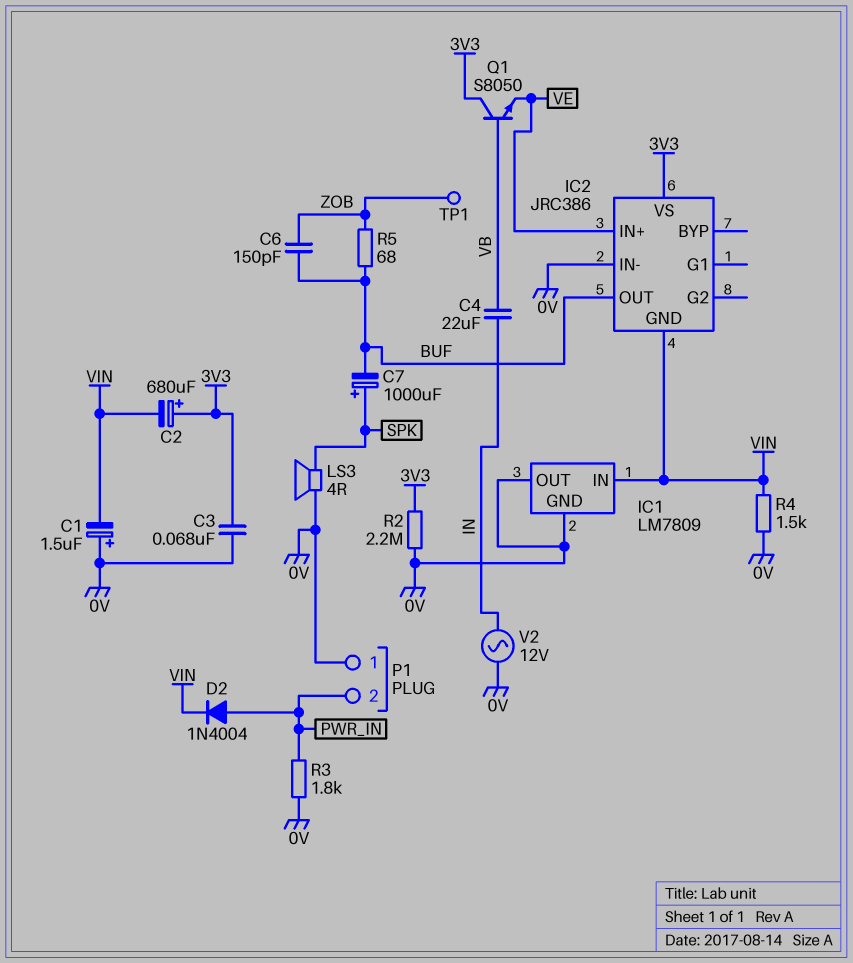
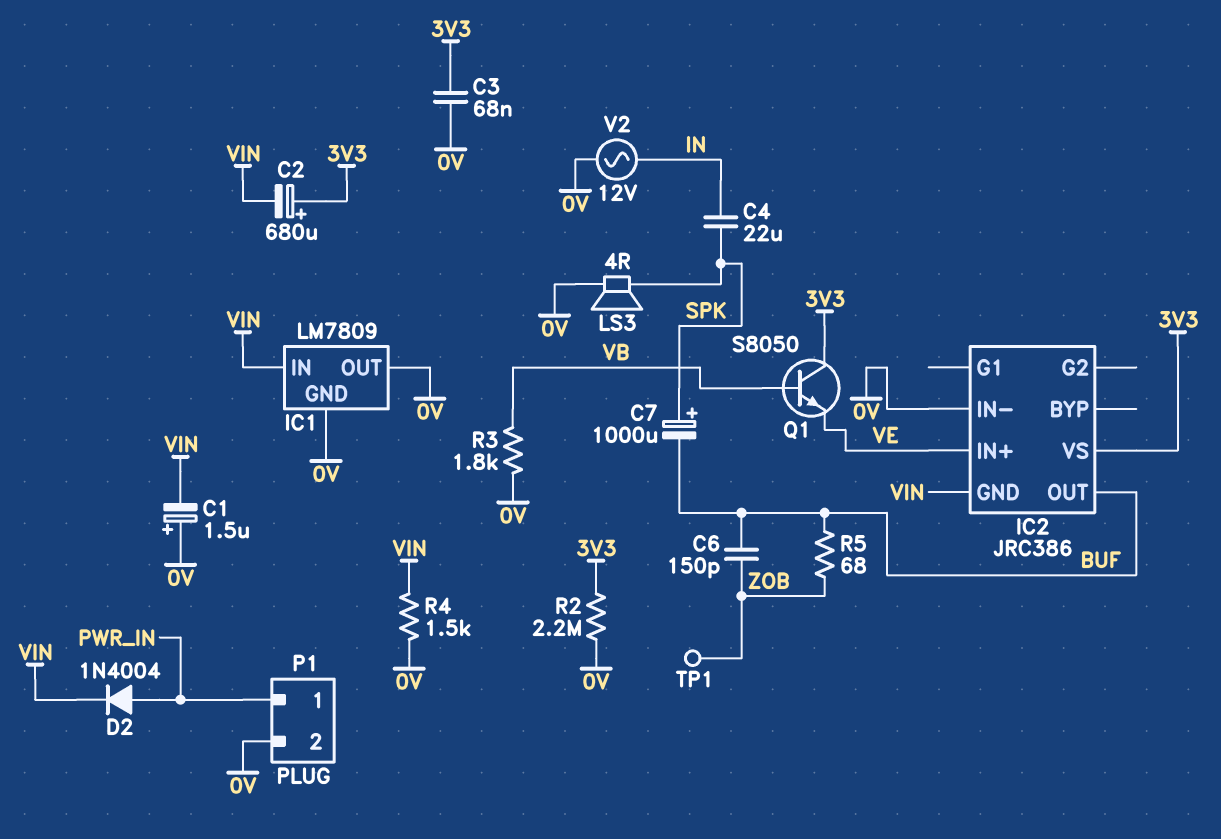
C4: 22uF (IN, VB) -> 22uF (IN, SPK)
P1 pin 1: 0V -> PWR_IN
P1 pin 2: PWR_IN -> 0V
R3: 1.8k (0V, PWR_IN) -> 1.8k (0V, VB)

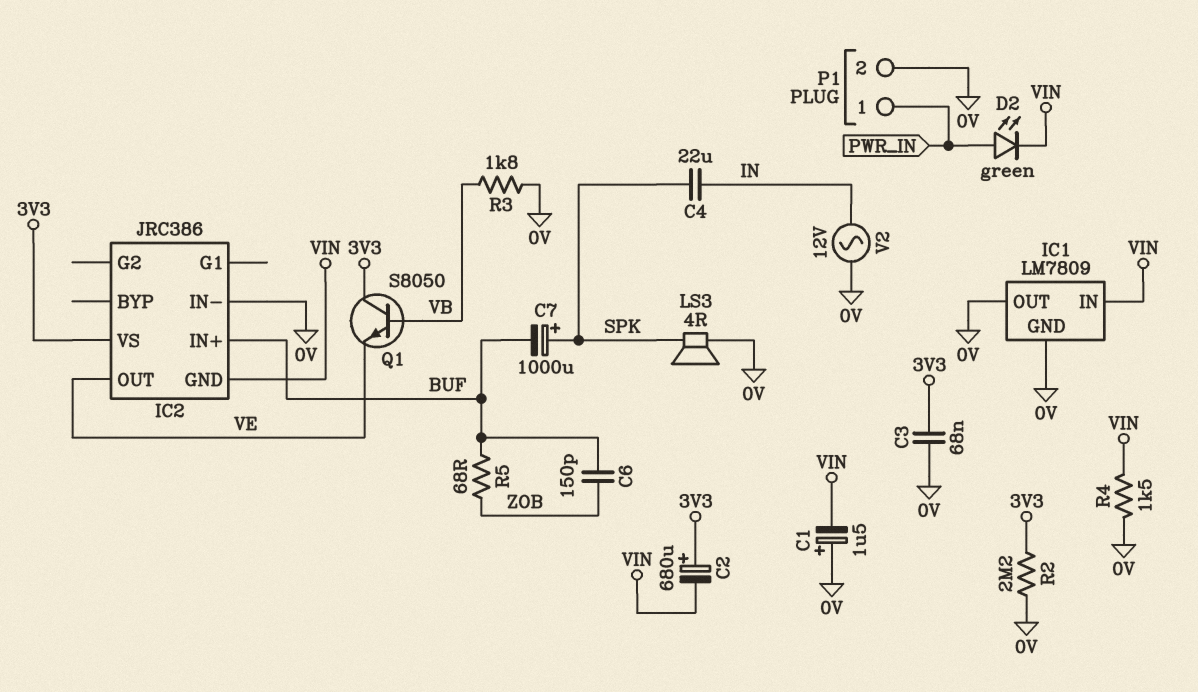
D2: diode 1N4004 (A PWR_IN, K VIN) -> LED green (A PWR_IN, K VIN)
IC2 pin IN+: VE -> BUF
IC2 pin OUT: BUF -> VE
TP1: test point (ZOB) -> none

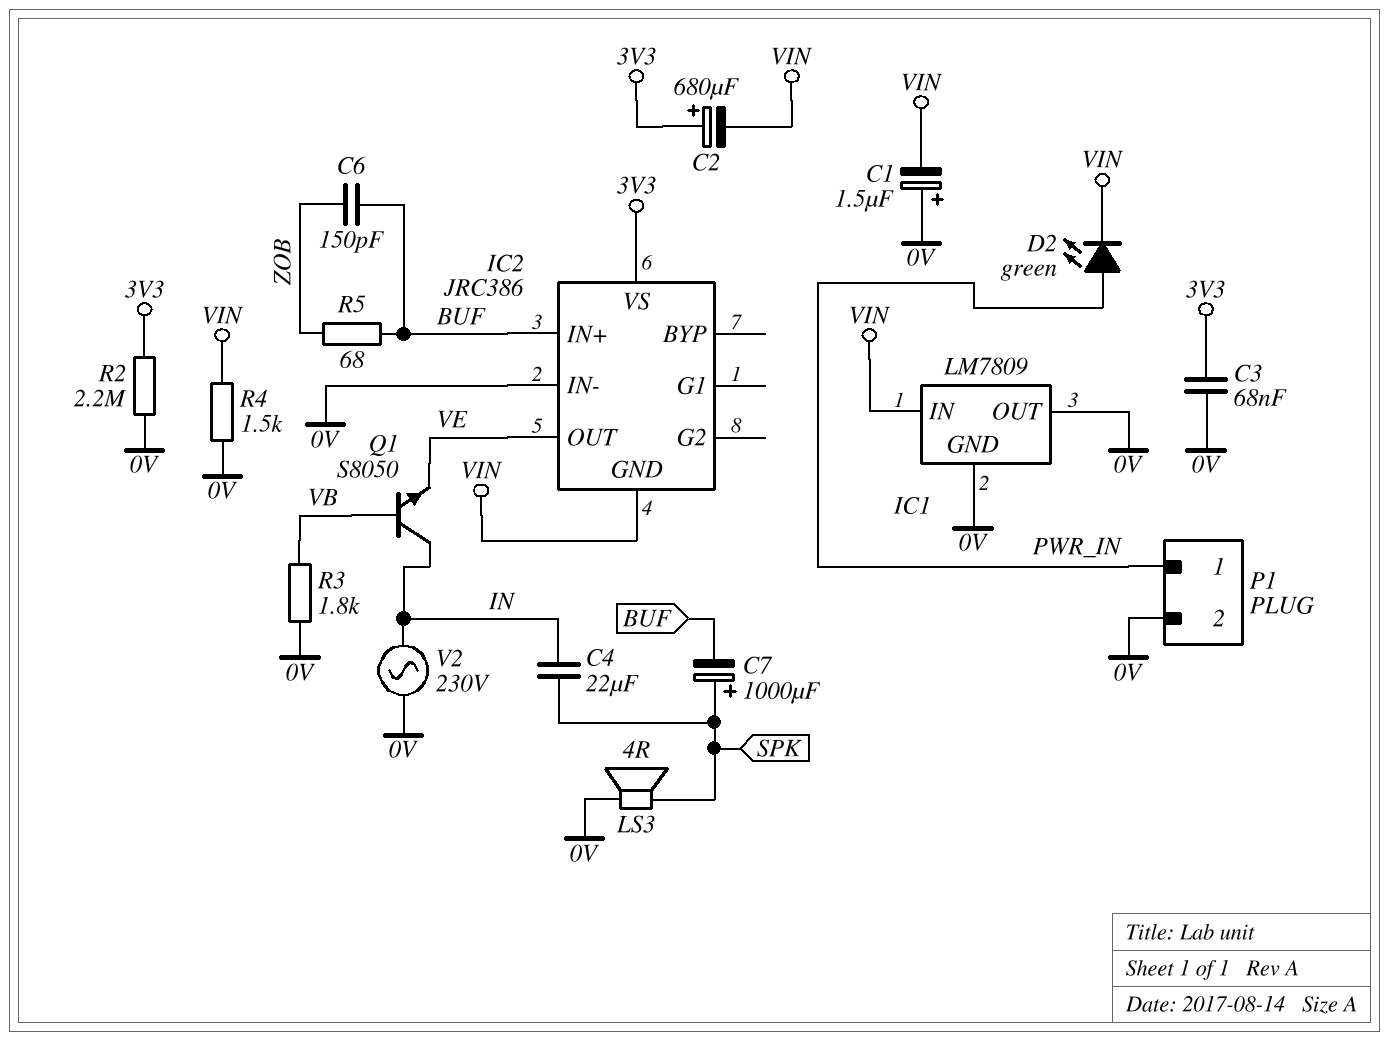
Q1: NPN S8050 (B VB, C 3V3, E VE) -> NPN S8050 (B VB, C IN, E VE)
V2: AC 12V (0V, IN) -> AC 230V (0V, IN)

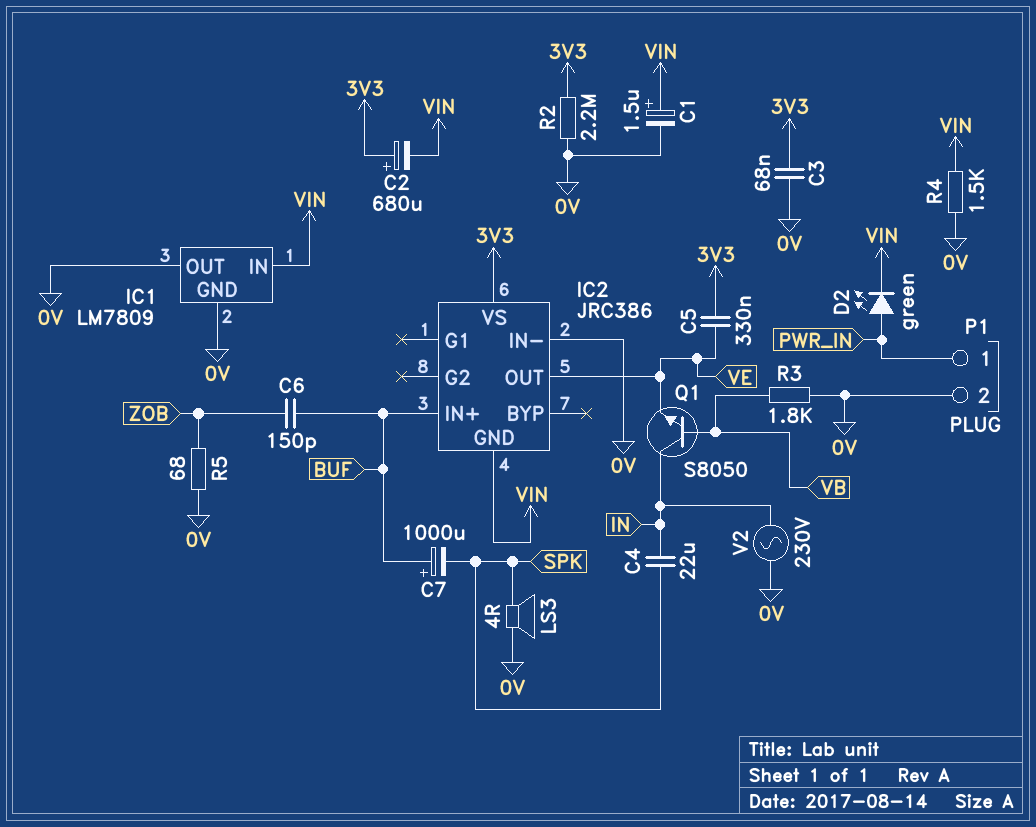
C1: 1.5uF (plus 0V, minus VIN) -> 1.5uF (plus VIN, minus 0V)
C5: none -> 330nF (3V3, VE)
C7: 1000uF (plus SPK, minus BUF) -> 1000uF (plus BUF, minus SPK)
R5: 68 (BUF, ZOB) -> 68 (0V, ZOB)

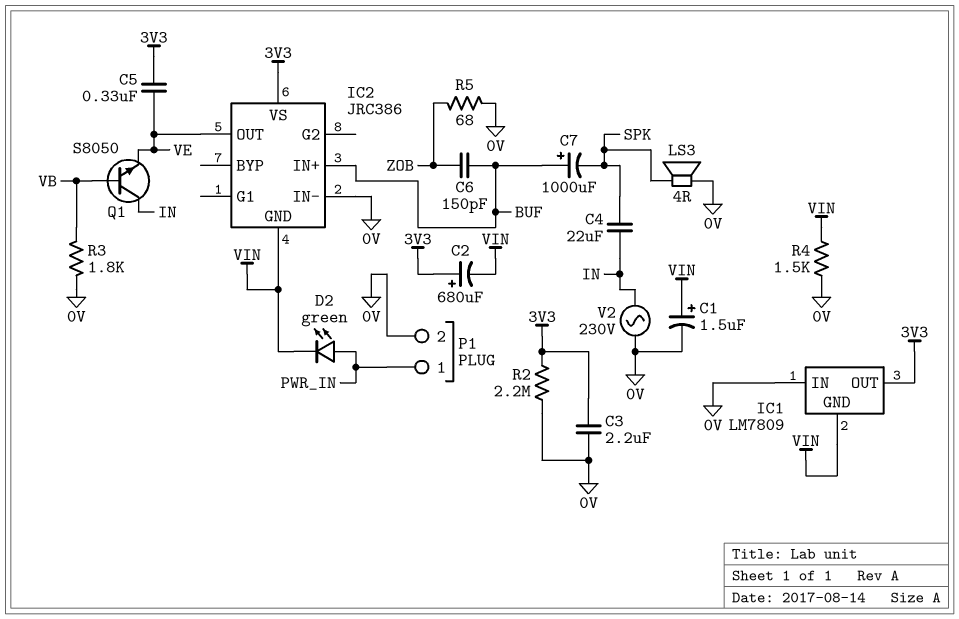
C3: 68nF (0V, 3V3) -> 2.2uF (0V, 3V3)
IC1 pin GND: 0V -> VIN
IC1 pin IN: VIN -> 0V
IC1 pin OUT: 0V -> 3V3

